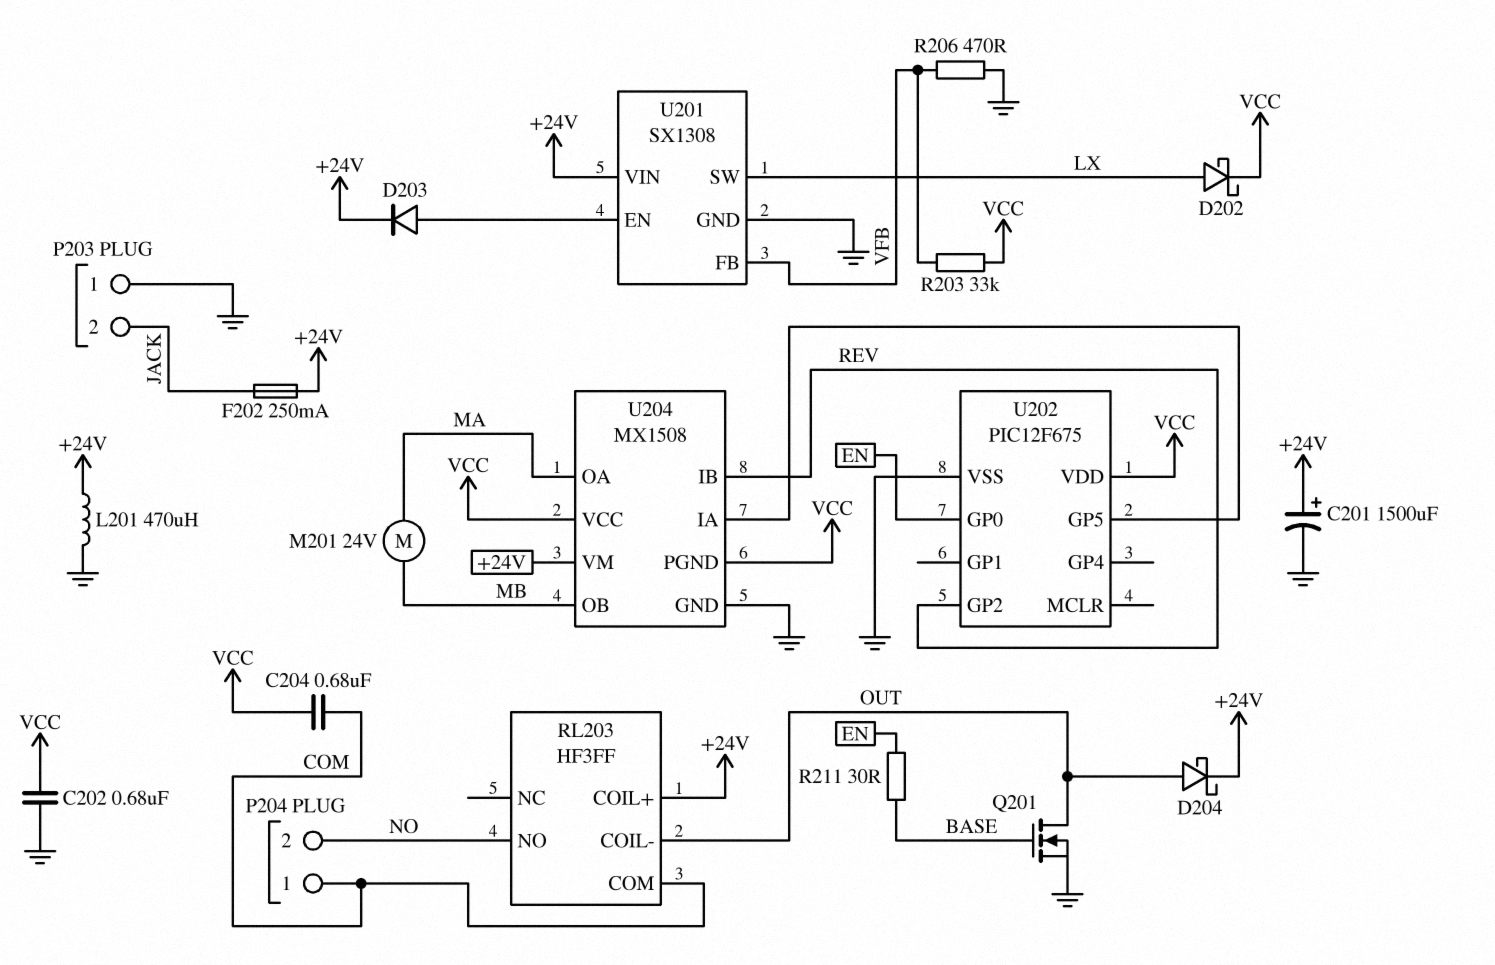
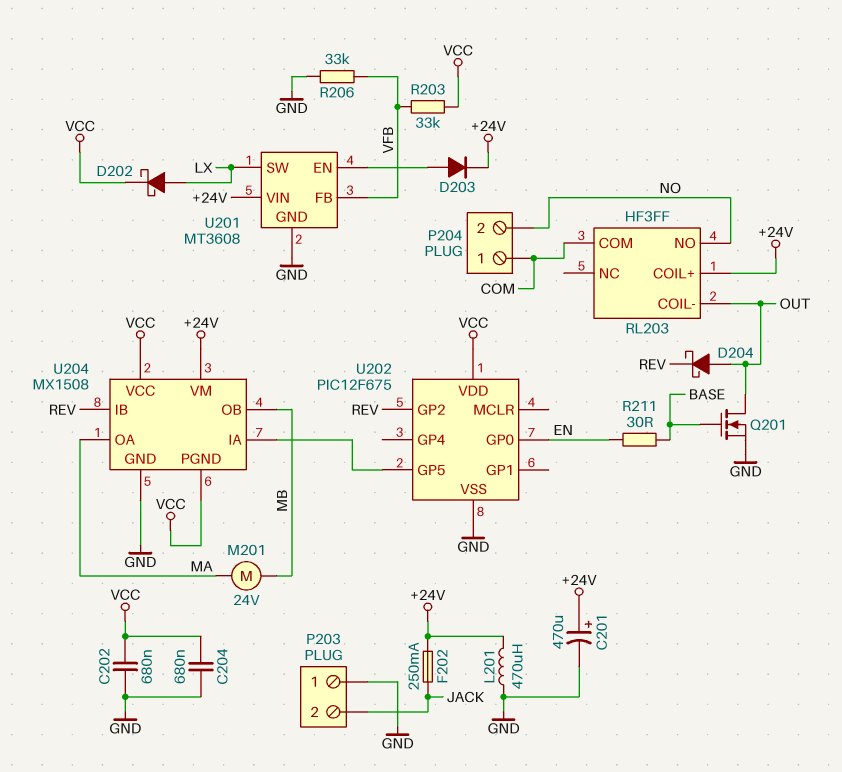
C201: 1500uF (plus +24V, minus GND) -> 470uF (plus +24V, minus GND)
C204: 680nF (COM, VCC) -> 680nF (GND, VCC)
D204: schottky (A OUT, K +24V) -> schottky (A OUT, K REV)
R206: 470 (GND, VFB) -> 33k (GND, VFB)
U201: SX1308 -> MT3608

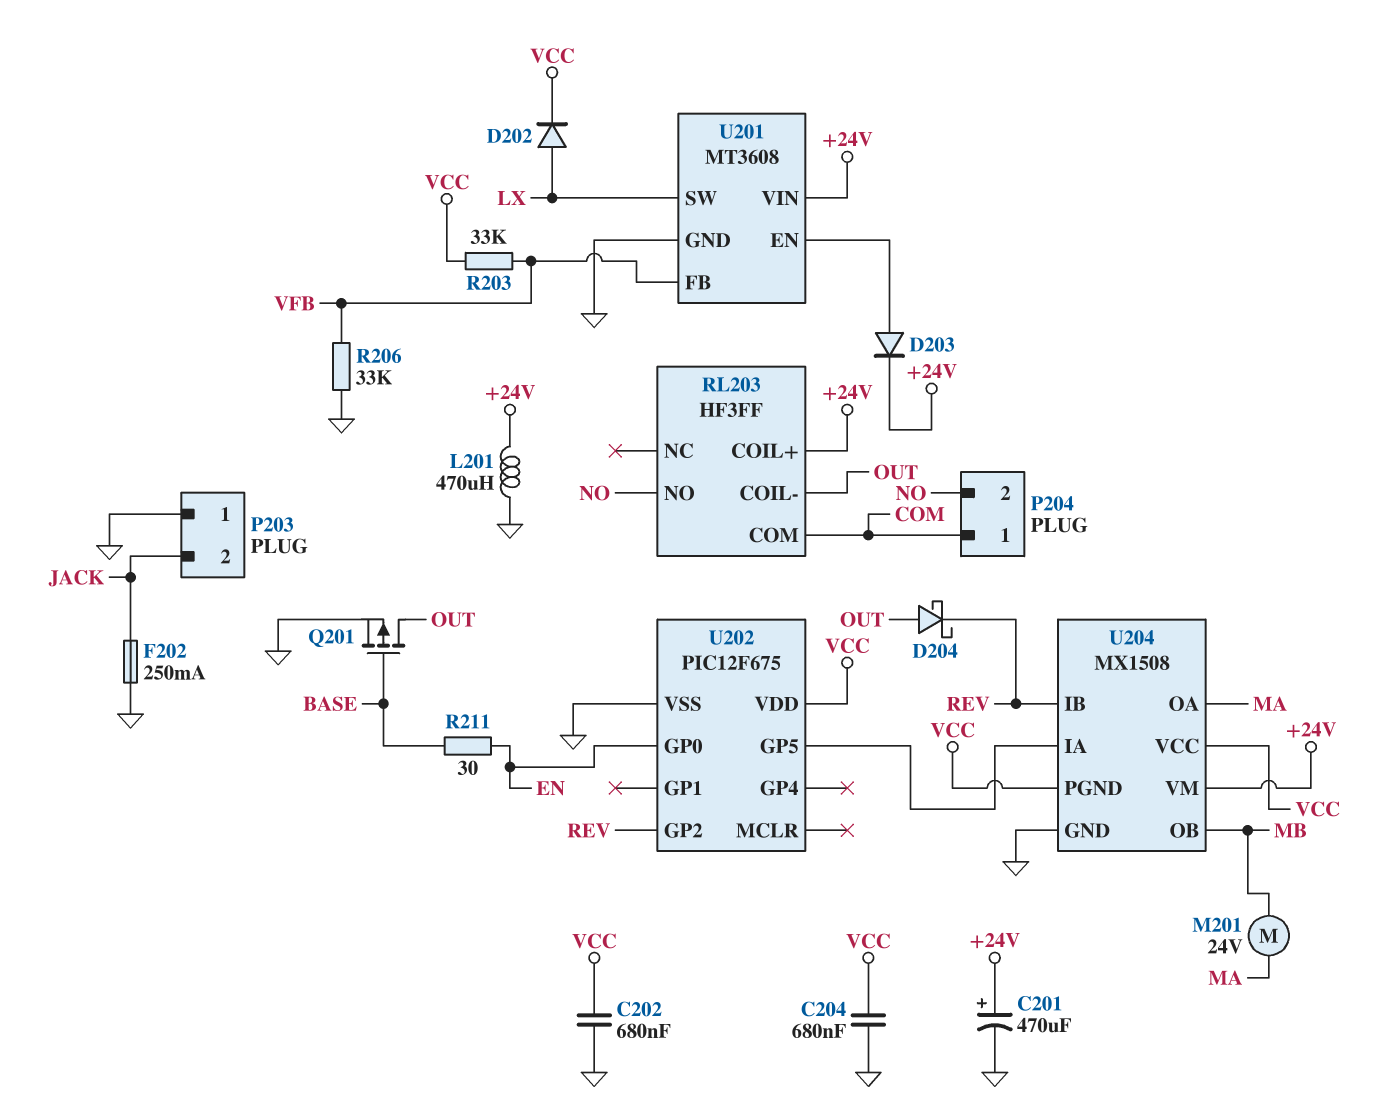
D202: schottky (A LX, K VCC) -> diode (A LX, K VCC)
F202: 250mA (+24V, JACK) -> 250mA (GND, JACK)
Q201: NMOS (G BASE, D OUT, S GND) -> PMOS (G BASE, D OUT, S GND)

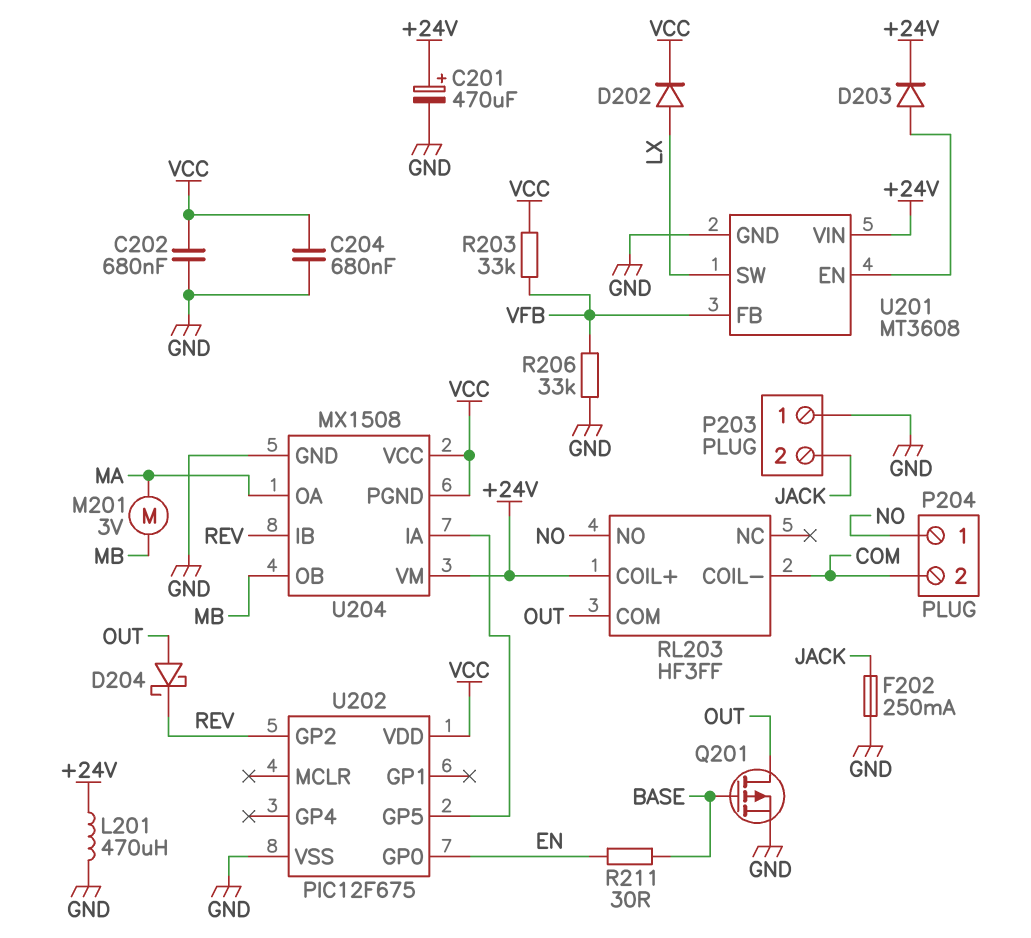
M201: motor 24V (MA, MB) -> motor 3V (MA, MB)
P204 pin 1: COM -> NO
P204 pin 2: NO -> COM
RL203 pin COIL-: OUT -> COM
RL203 pin COM: COM -> OUT

